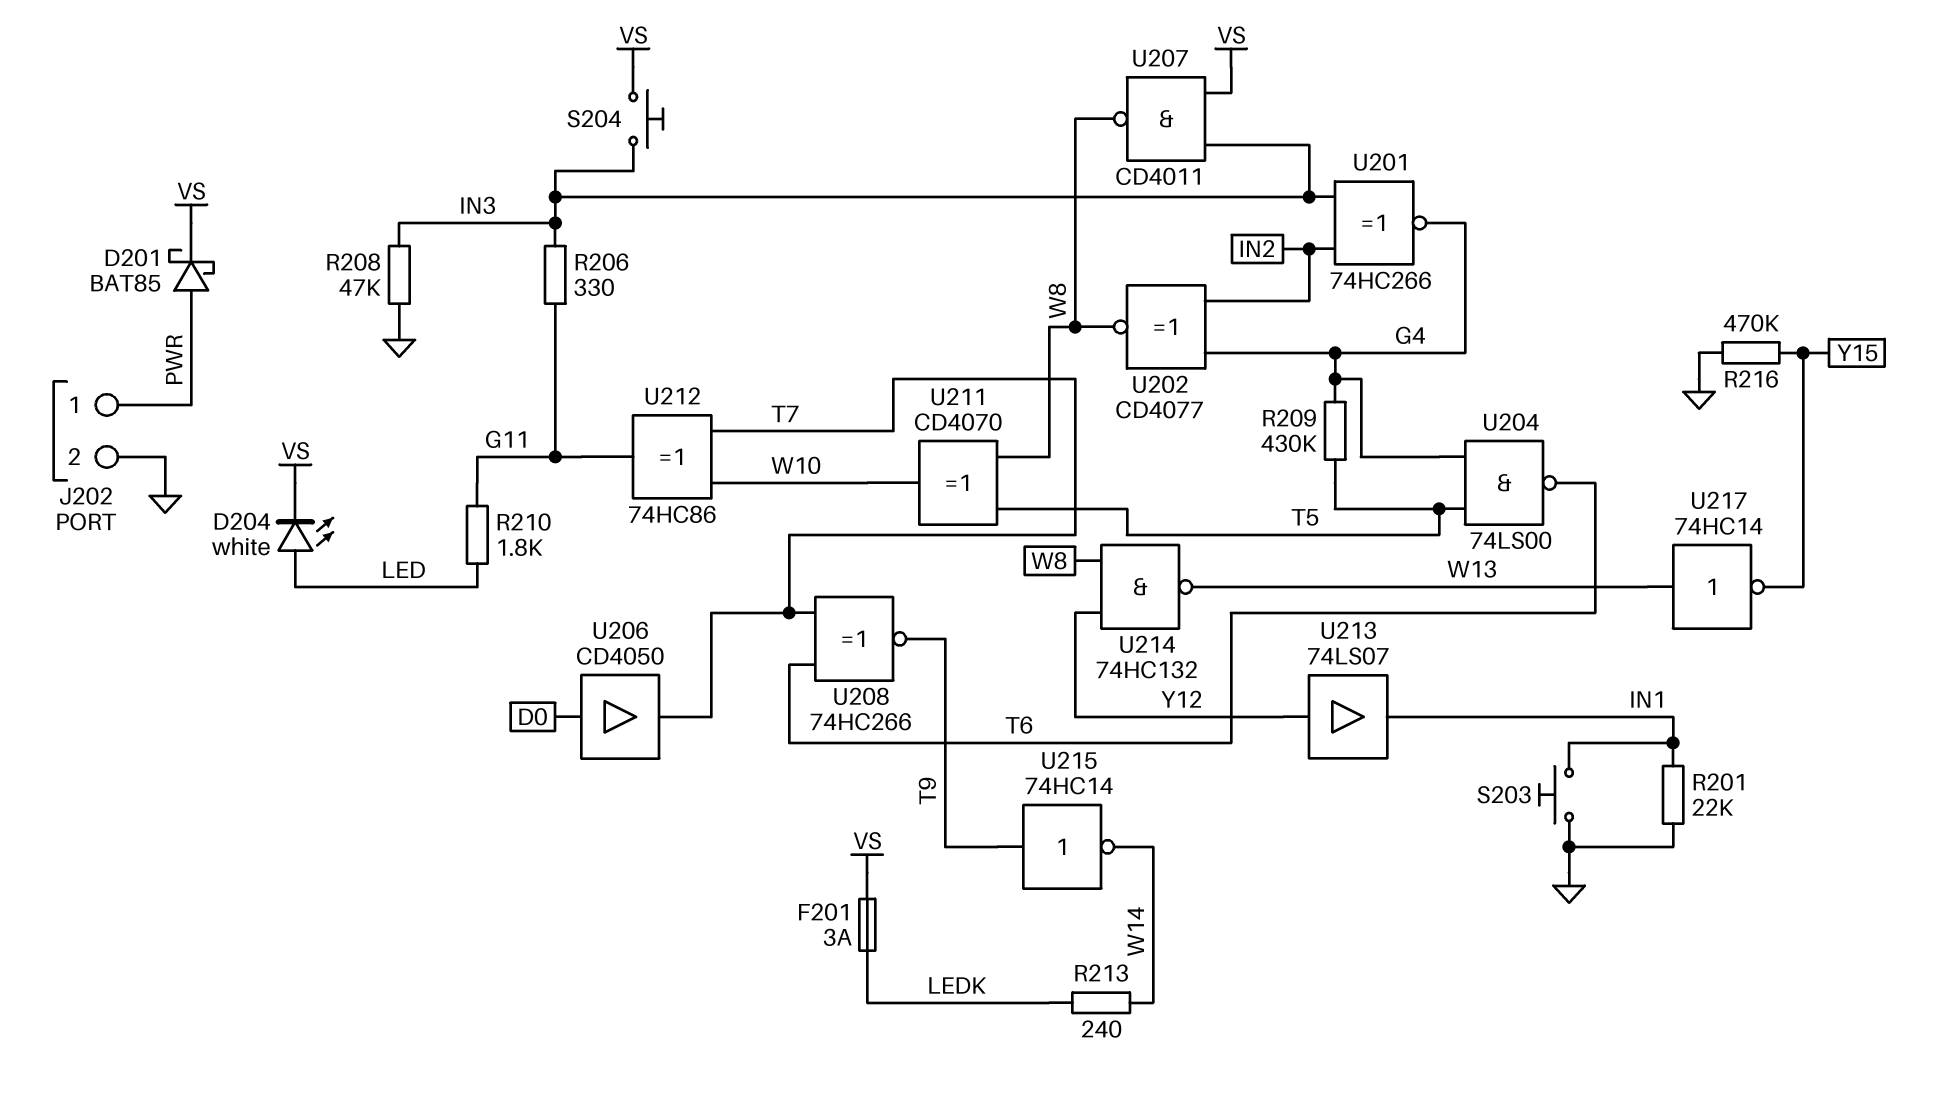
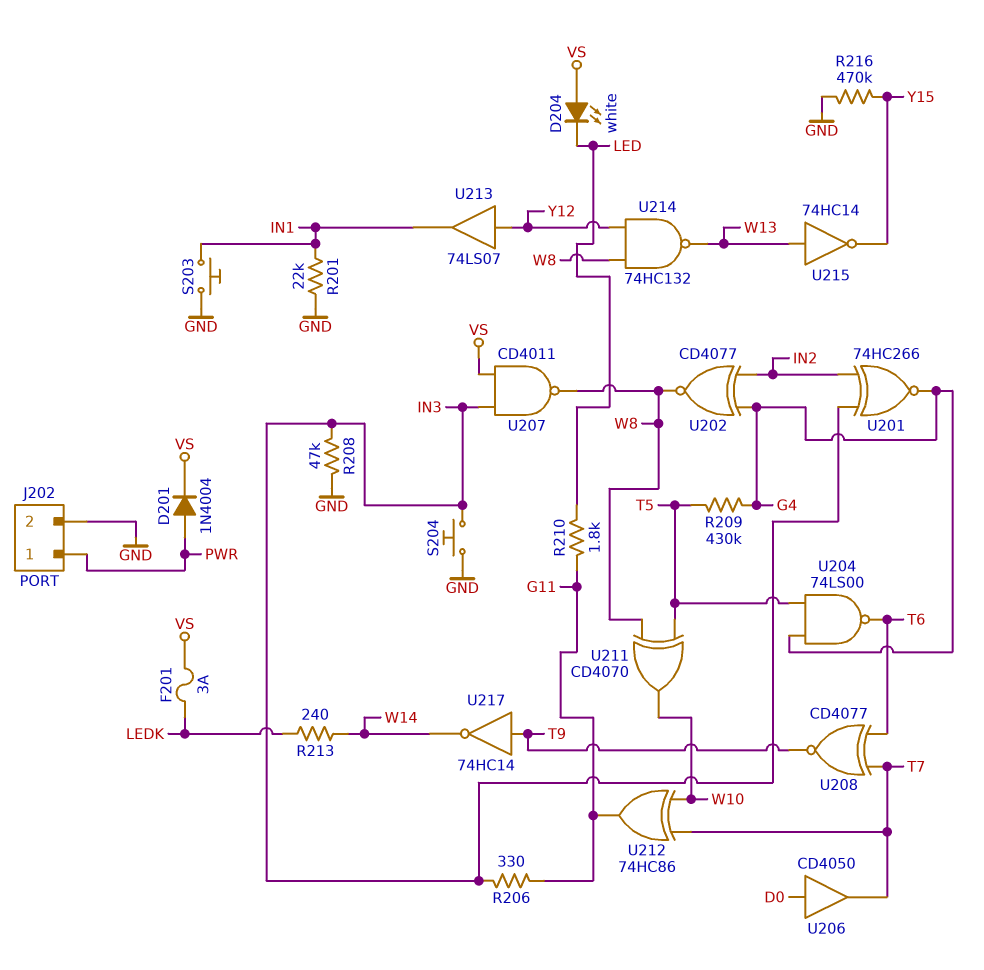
D201: schottky BAT85 (A PWR, K VS) -> diode 1N4004 (A PWR, K VS)
D204: LED white (A LED, K VS) -> LED white (A VS, K LED)
S204: button (IN3, VS) -> button (GND, IN3)
U208: XNOR 74HC266 (in T6, in T7, out T9) -> XNOR CD4077 (in T6, in T7, out T9)
U215: NOT 74HC14 (in T9, out W14) -> NOT 74HC14 (in W13, out Y15)
U217: NOT 74HC14 (in W13, out Y15) -> NOT 74HC14 (in T9, out W14)

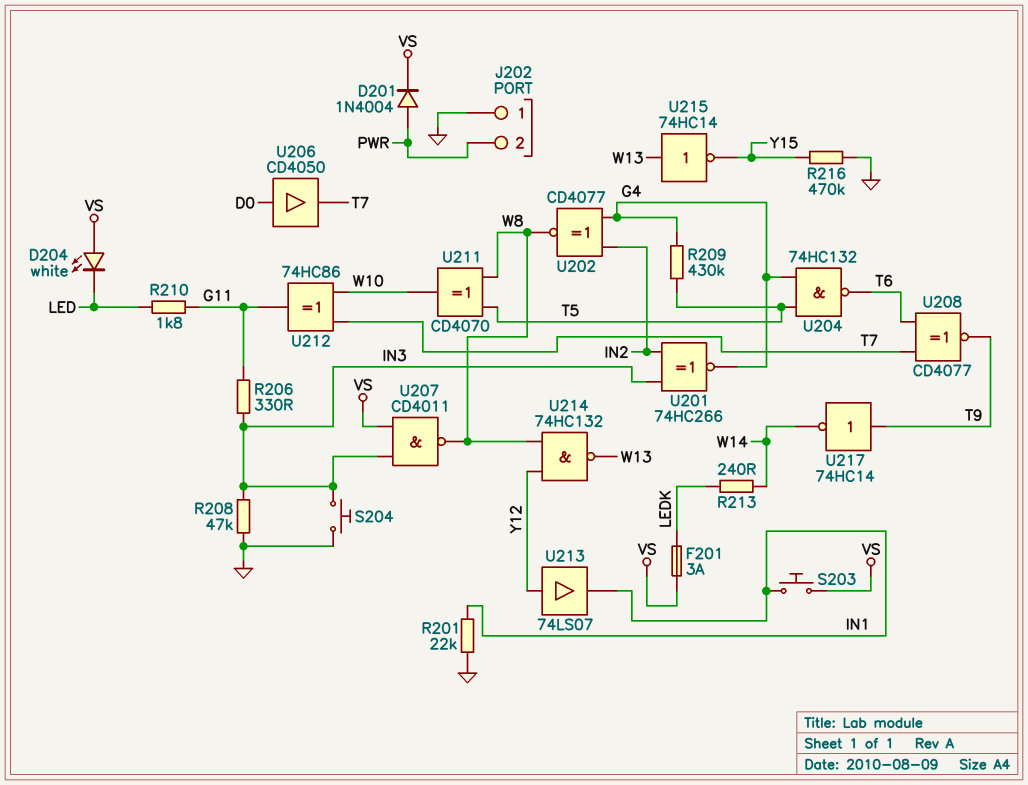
J202 pin 1: PWR -> GND
J202 pin 2: GND -> PWR
S203: button (GND, IN1) -> button (IN1, VS)
U204: NAND 74LS00 (in G4, in T5, out T6) -> NAND 74HC132 (in G4, in T5, out T6)

